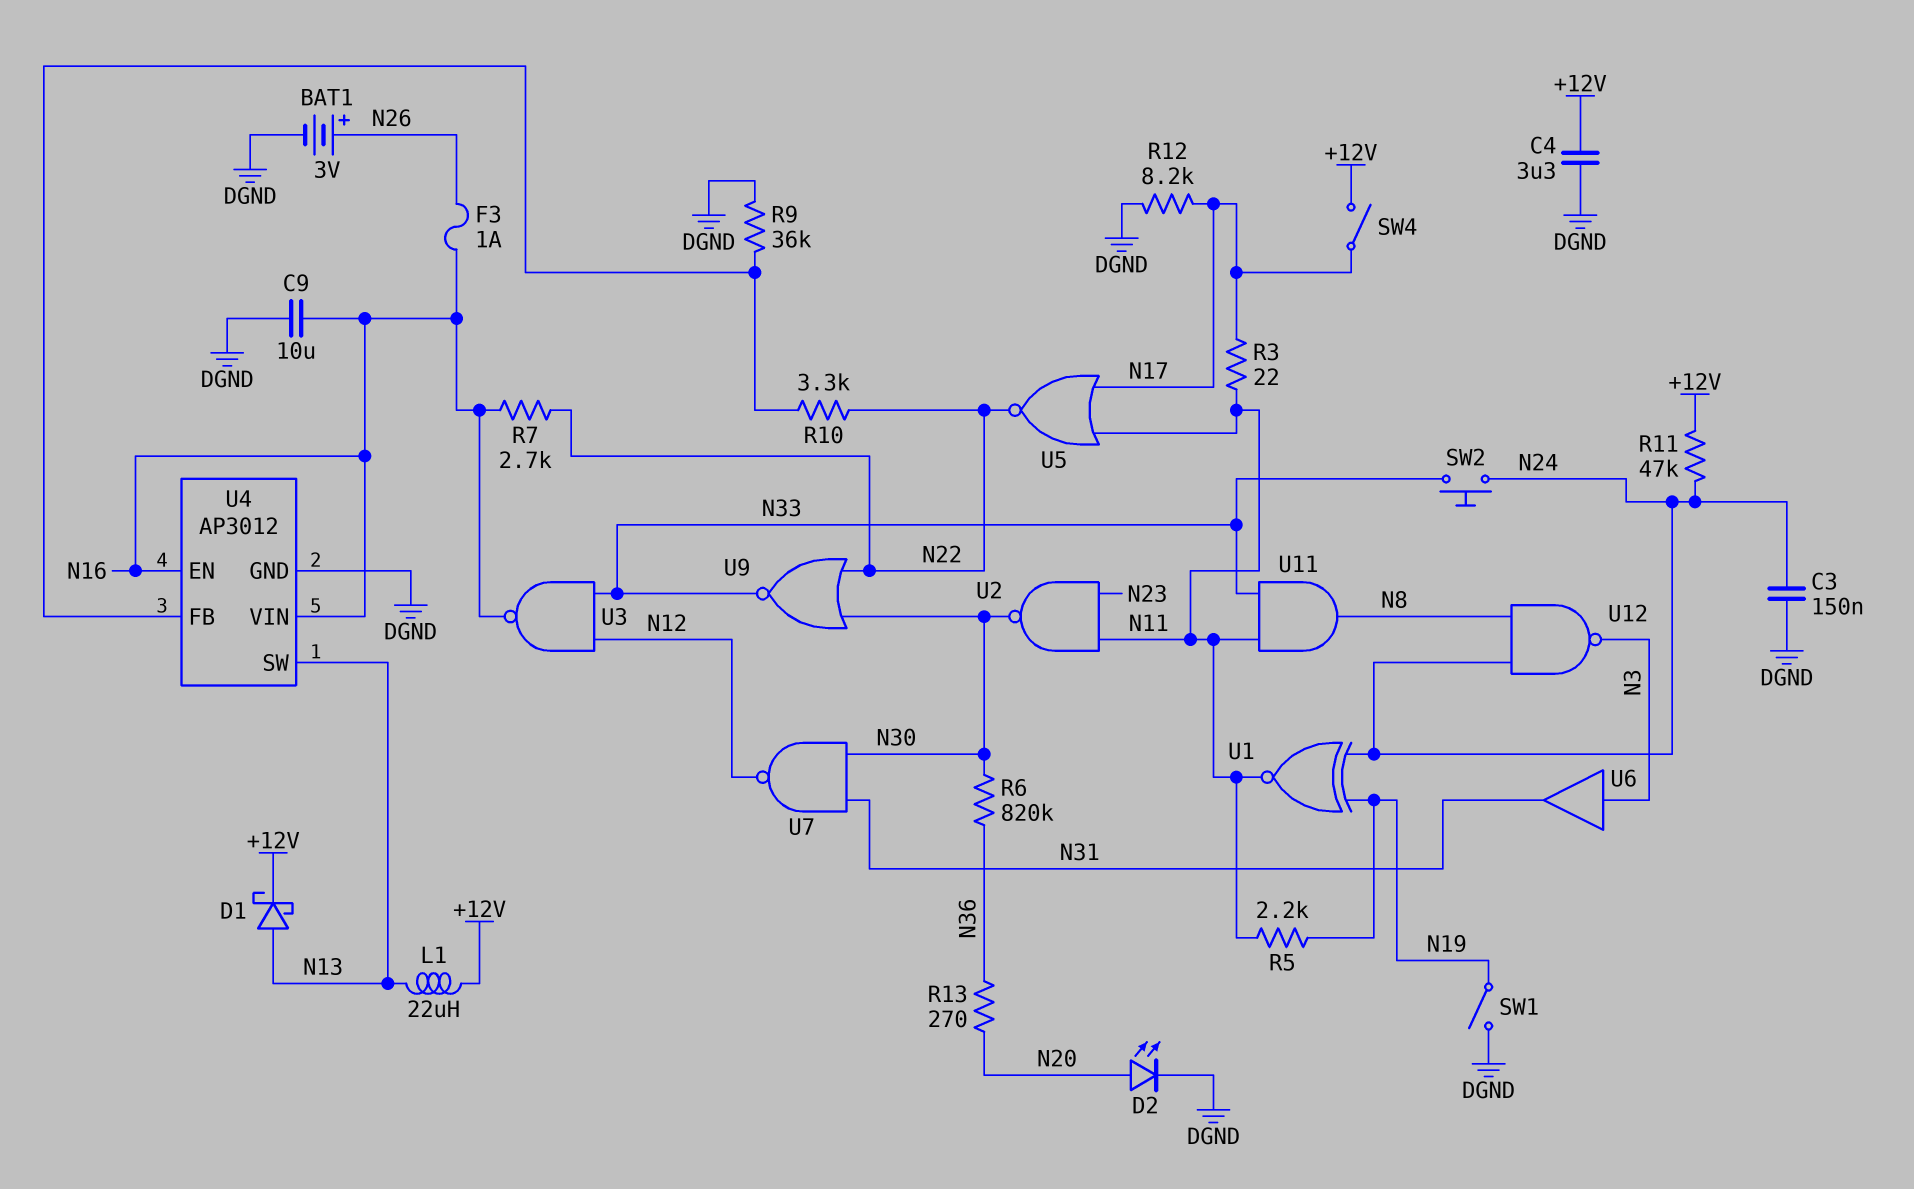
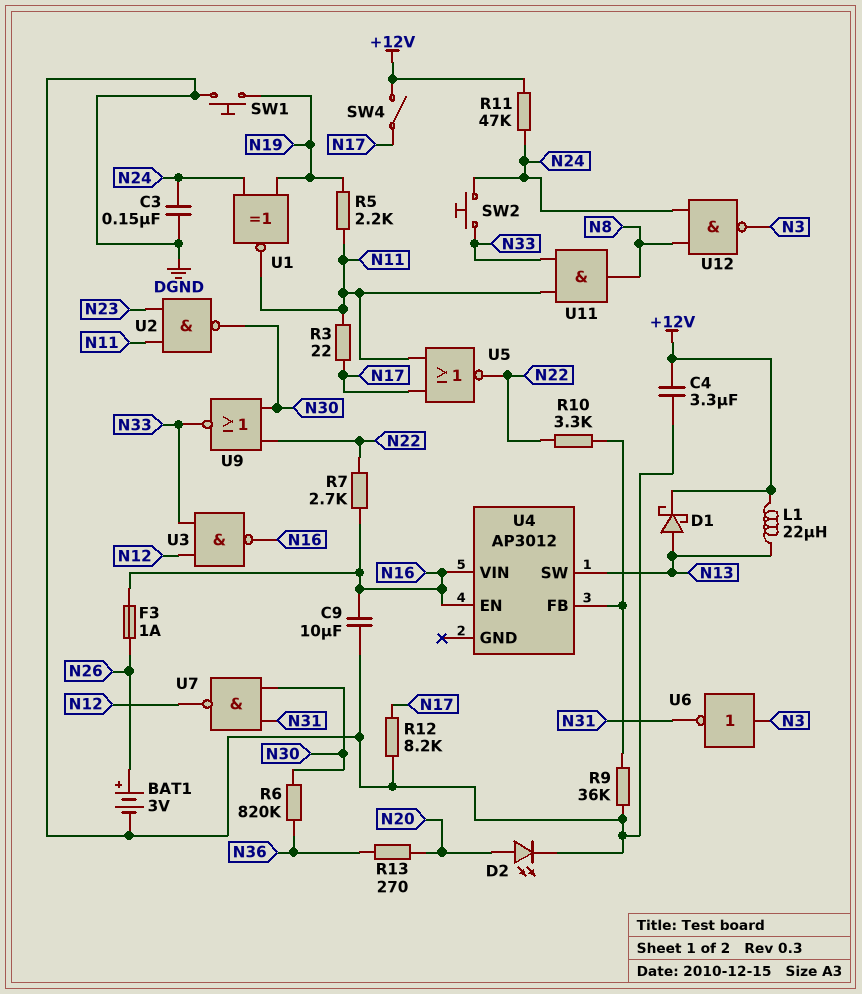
SW1: switch (DGND, N19) -> button (DGND, N19)
U4 pin GND: DGND -> none
U6: buffer (in N3, out N31) -> NOT (in N3, out N31)

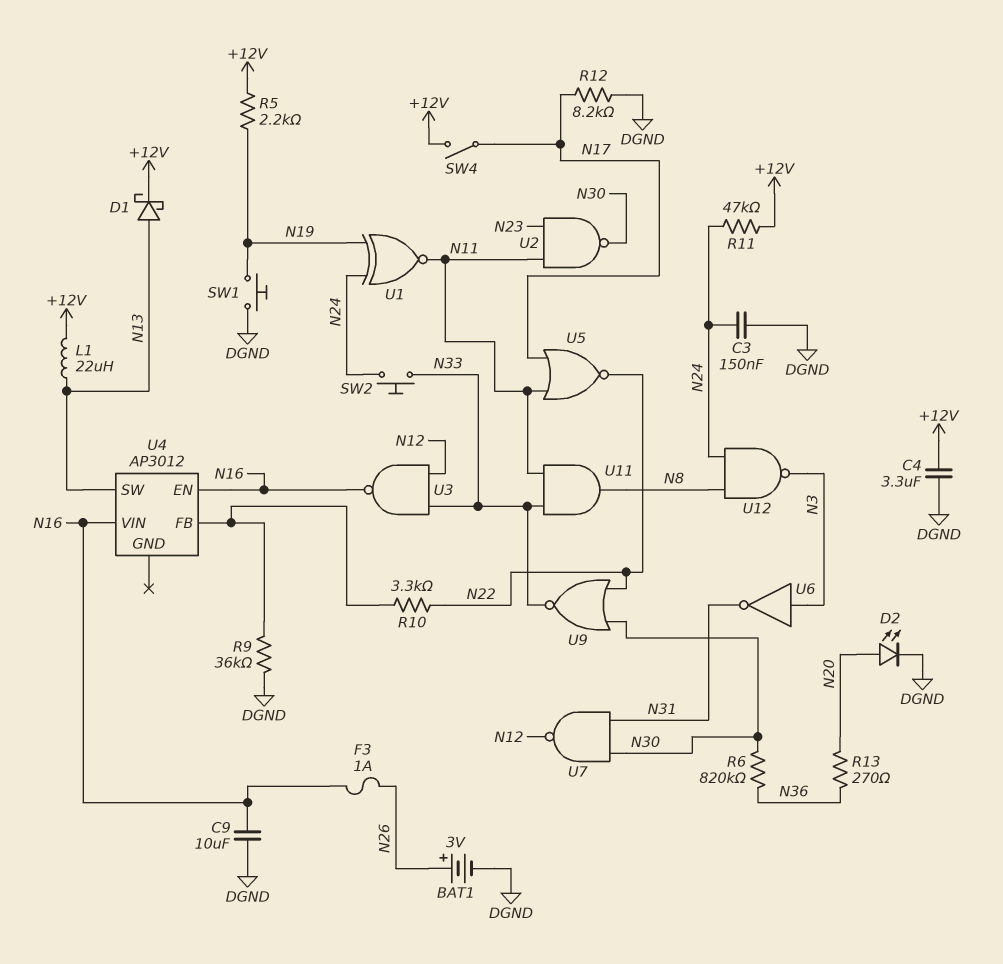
R3: 22 (N11, N17) -> none
R5: 2.2k (N11, N19) -> 2.2k (+12V, N19)
R7: 2.7k (N16, N22) -> none

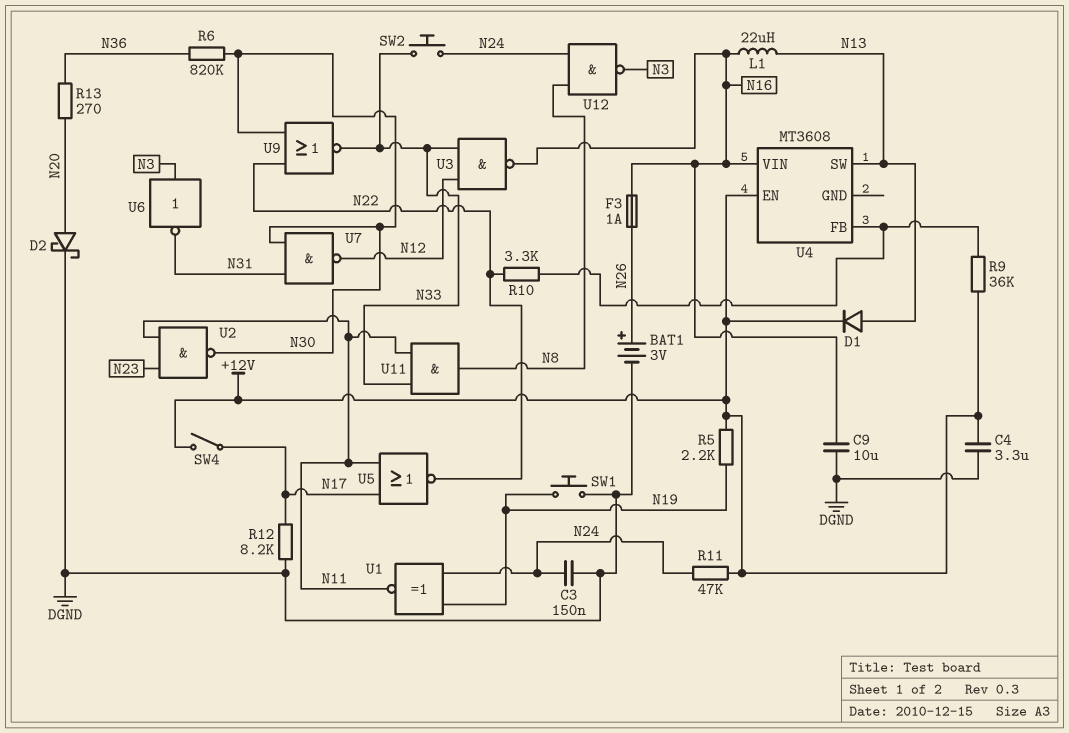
D1: schottky (A N13, K +12V) -> diode (A N13, K +12V)
D2: LED (A N20, K DGND) -> schottky (A N20, K DGND)
L1: 22uH (+12V, N13) -> 22uH (N13, N16)
R9: 36k (DGND, U4/FB) -> 36k (+12V, U4/FB)
U4: AP3012 -> MT3608
U4 pin EN: N16 -> +12V

